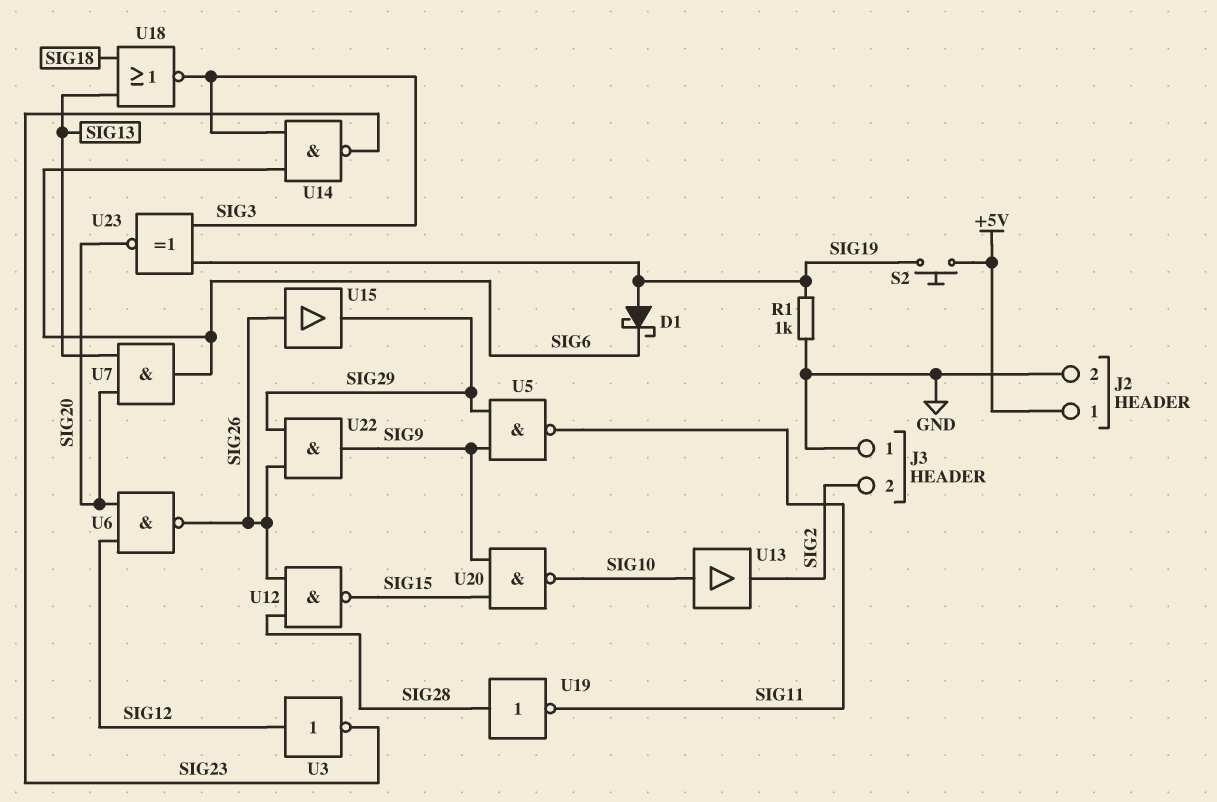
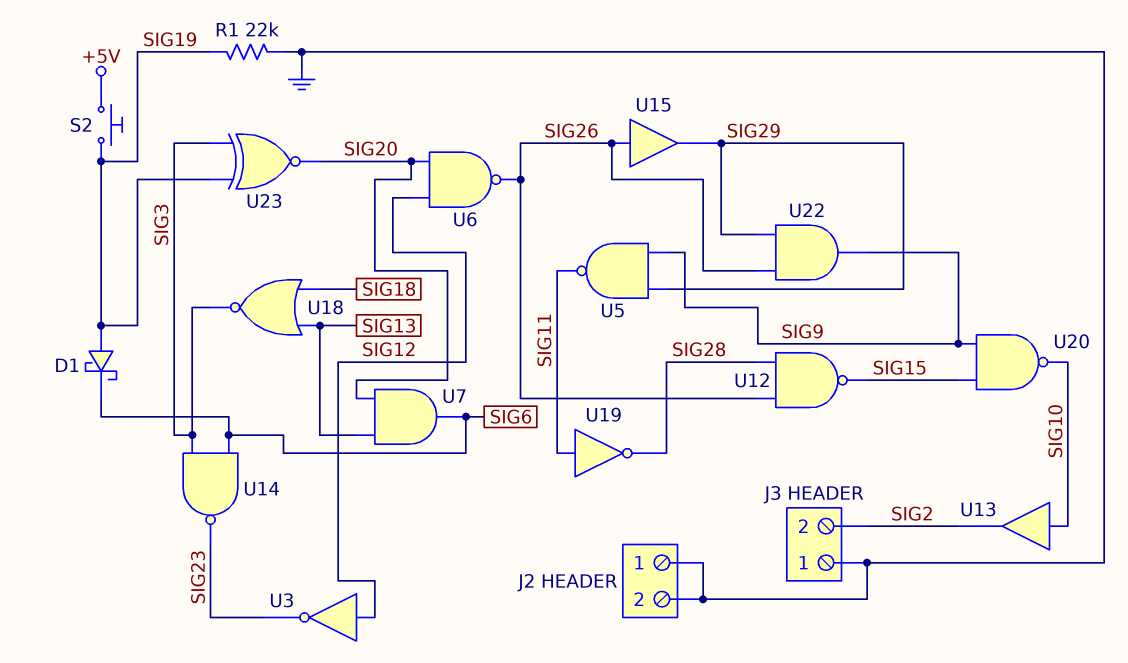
J2 pin 1: +5V -> GND
R1: 1k (GND, SIG19) -> 22k (GND, SIG19)
U19: NOT (in SIG28, out SIG11) -> NOT (in SIG11, out SIG28)

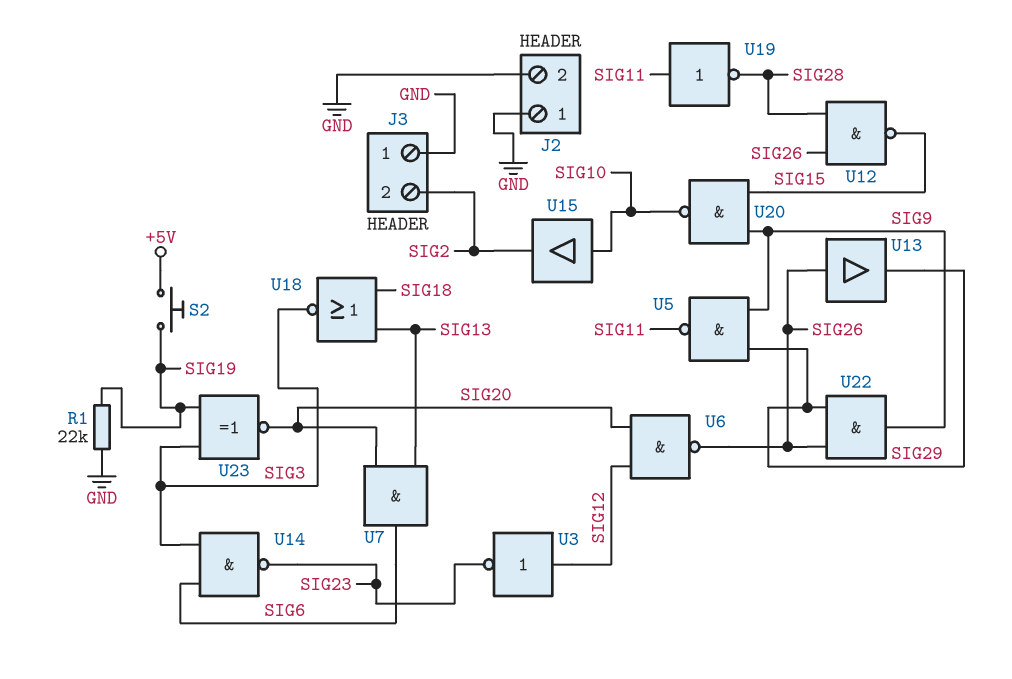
D1: schottky (A SIG19, K SIG6) -> none
U13: buffer (in SIG10, out SIG2) -> buffer (in SIG26, out SIG29)
U15: buffer (in SIG26, out SIG29) -> buffer (in SIG10, out SIG2)

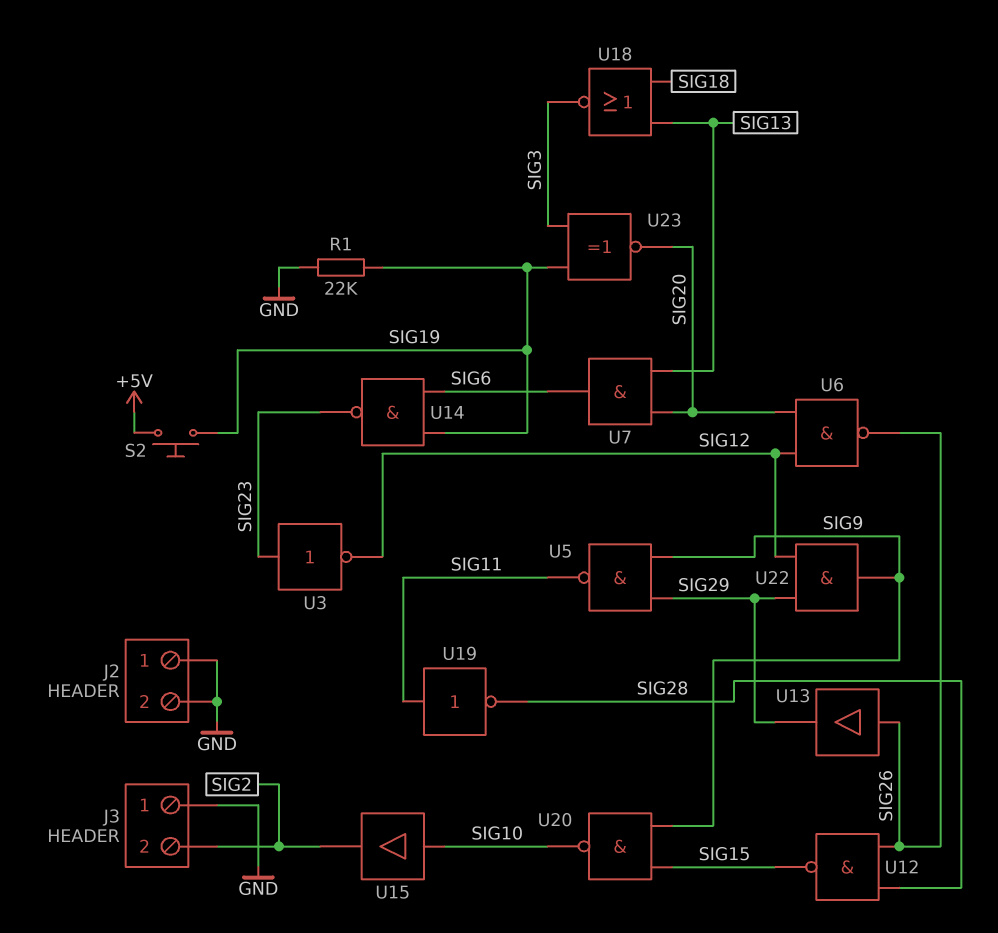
U3: NOT (in SIG12, out SIG23) -> NOT (in SIG23, out SIG12)
U14: NAND (in SIG3, in SIG6, out SIG23) -> NAND (in SIG6, in SIG19, out SIG23)
U22: AND (in SIG26, in SIG29, out SIG9) -> AND (in SIG12, in SIG29, out SIG9)

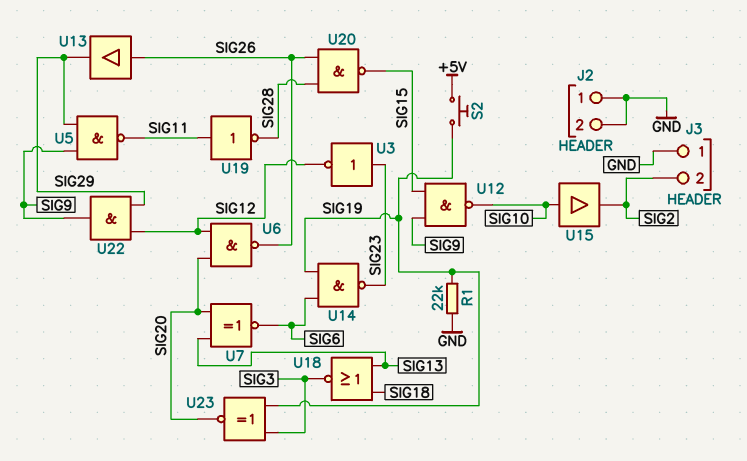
U7: AND (in SIG13, in SIG20, out SIG6) -> XNOR (in SIG13, in SIG20, out SIG6)
U12: NAND (in SIG26, in SIG28, out SIG15) -> NAND (in SIG9, in SIG15, out SIG10)
U20: NAND (in SIG9, in SIG15, out SIG10) -> NAND (in SIG26, in SIG28, out SIG15)

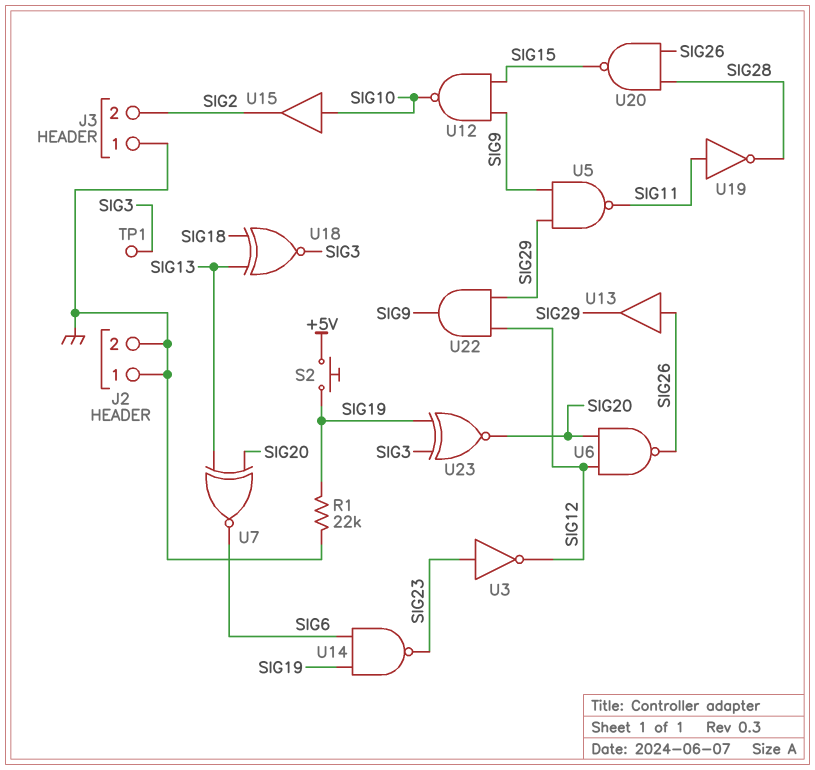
TP1: none -> test point (SIG3)
U18: NOR (in SIG13, in SIG18, out SIG3) -> XNOR (in SIG13, in SIG18, out SIG3)

